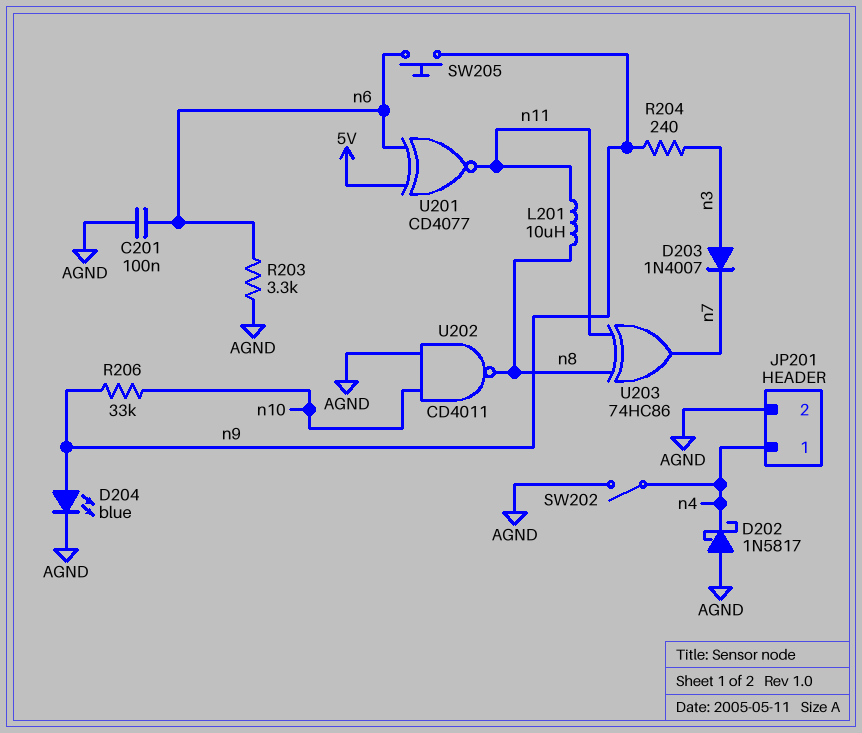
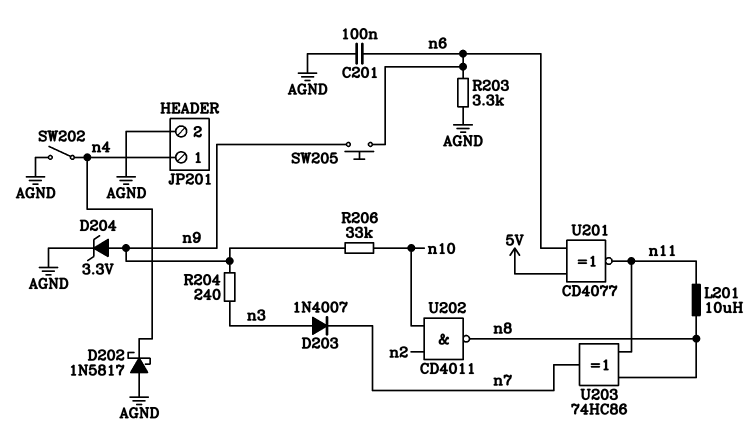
D204: LED blue (A n9, K AGND) -> zener 3.3V (A n9, K AGND)
U202: NAND CD4011 (in AGND, in n10, out n8) -> NAND CD4011 (in n2, in n10, out n8)

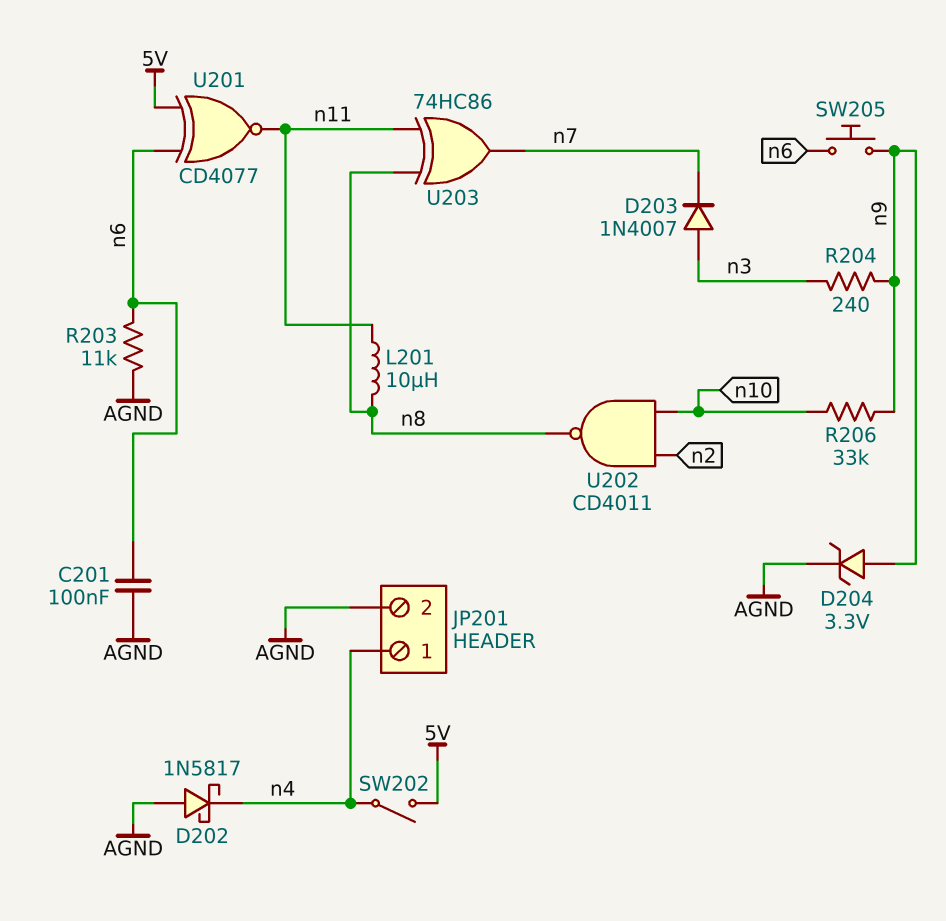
R203: 3.3k (AGND, n6) -> 11k (AGND, n6)
SW202: switch (AGND, n4) -> switch (5V, n4)

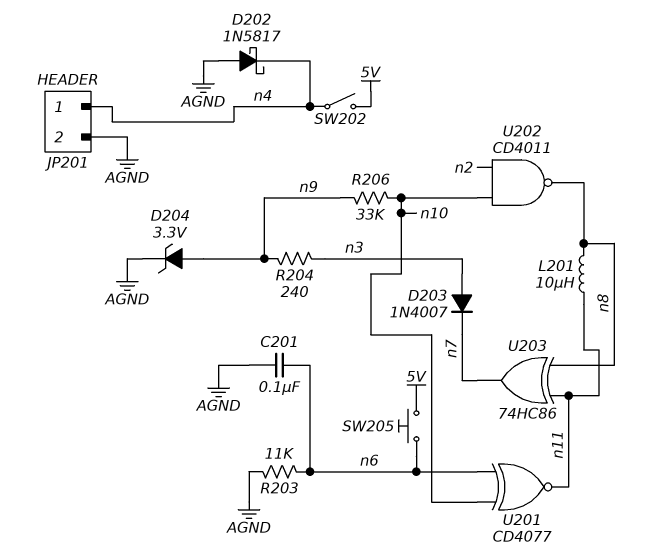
SW205: button (n6, n9) -> button (5V, n6)
U201: XNOR CD4077 (in 5V, in n6, out n11) -> XNOR CD4077 (in n6, in n10, out n11)

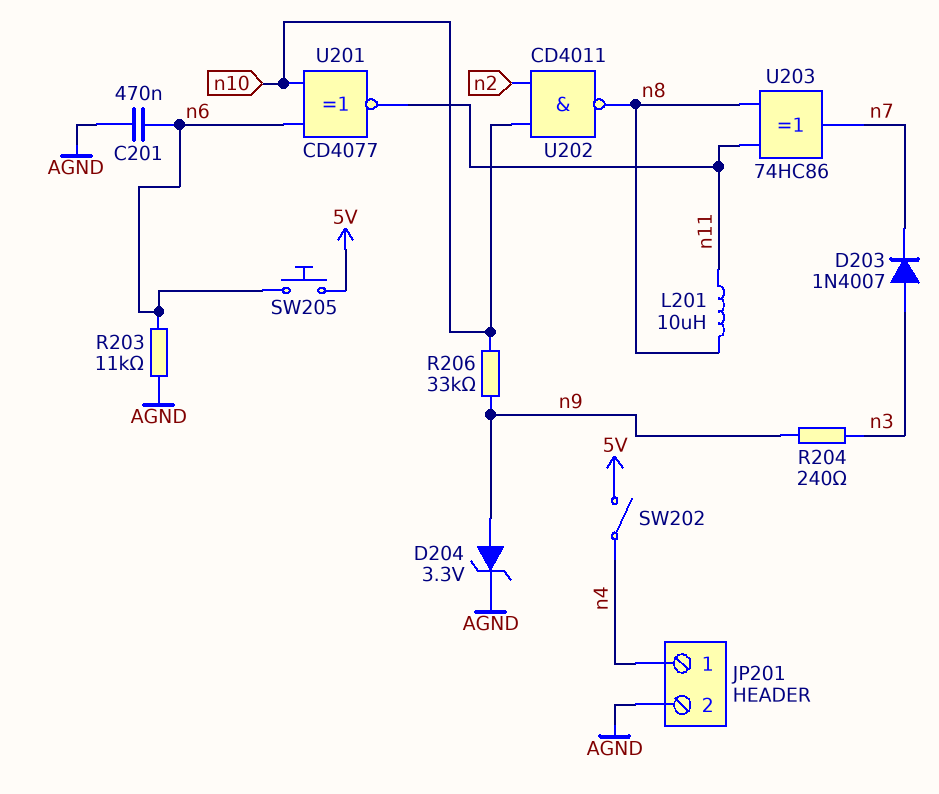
C201: 100nF (AGND, n6) -> 470nF (AGND, n6)
D202: schottky 1N5817 (A AGND, K n4) -> none

